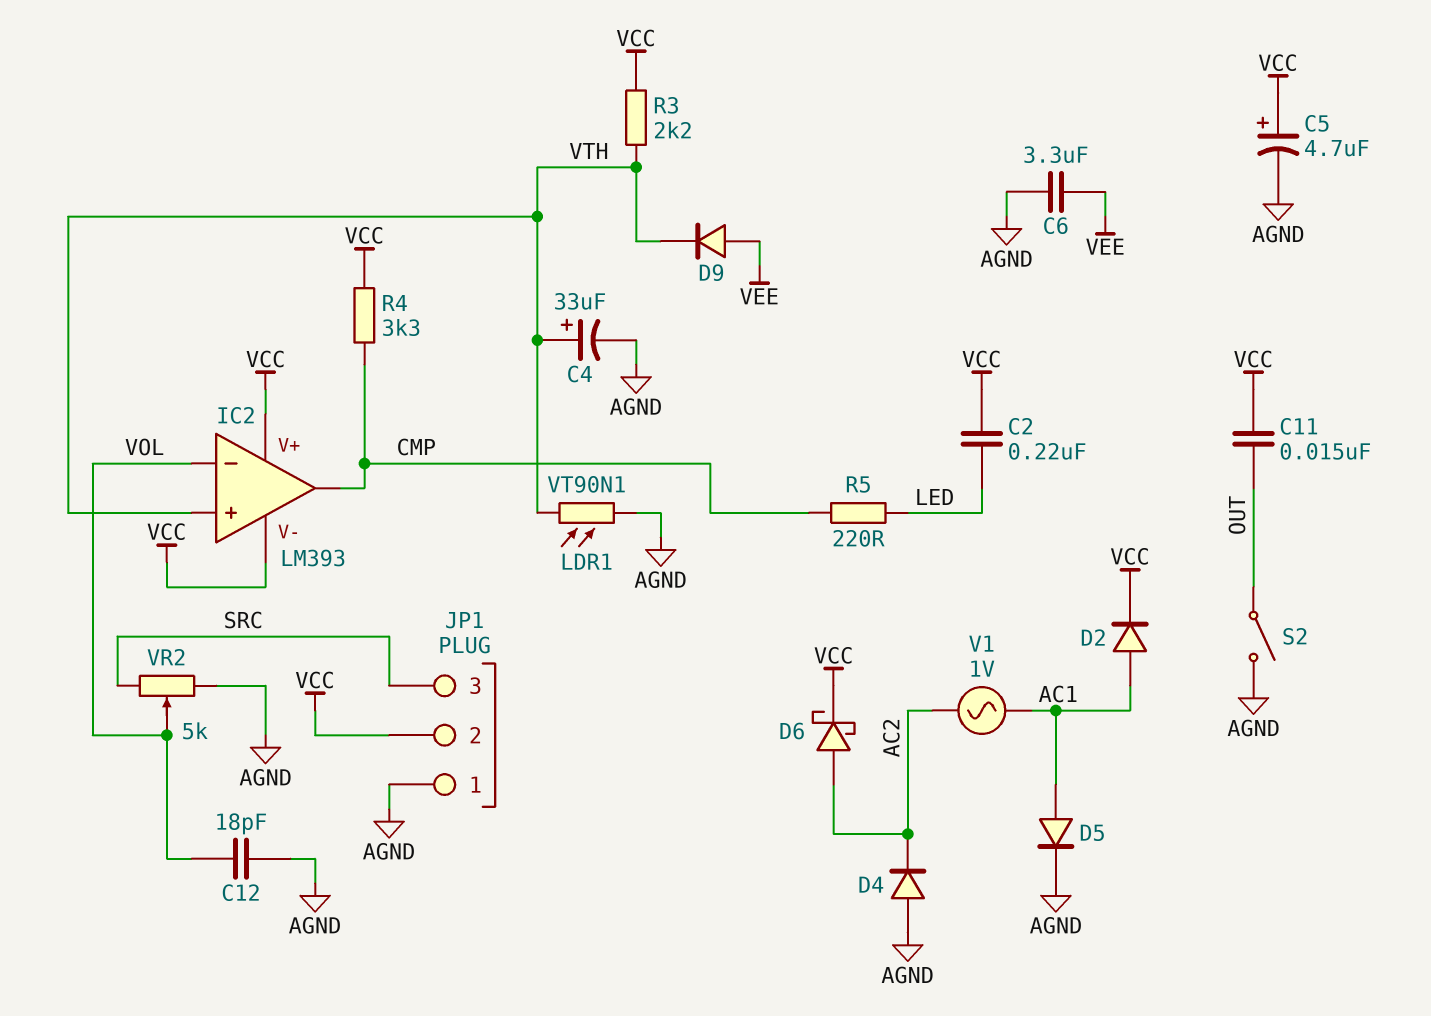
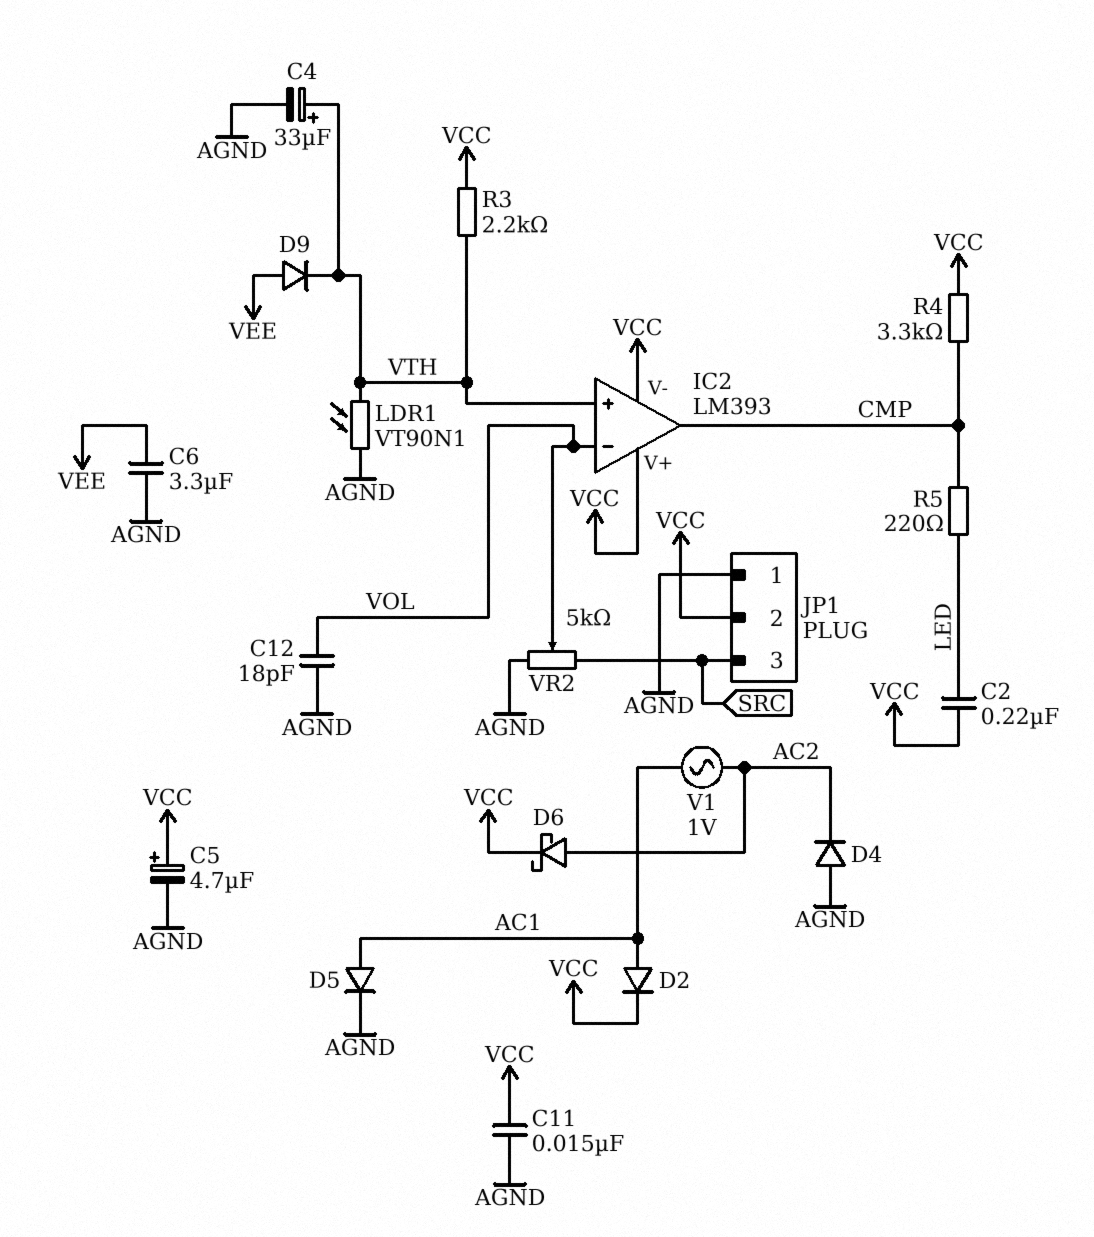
C11: 15nF (OUT, VCC) -> 15nF (AGND, VCC)
S2: switch (AGND, OUT) -> none

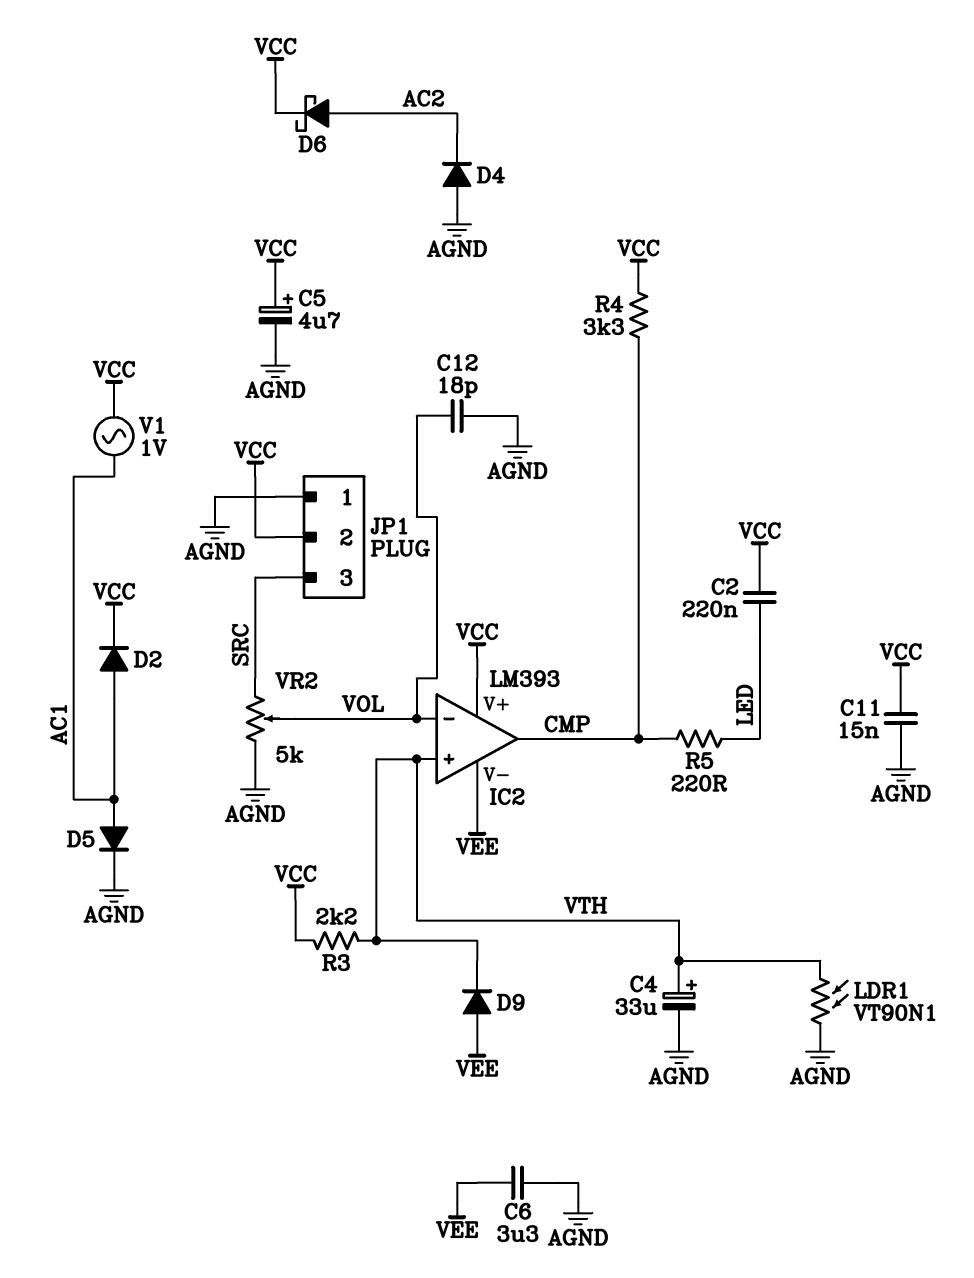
IC2 pin V-: VCC -> VEE
V1: AC 1V (AC1, AC2) -> AC 1V (AC1, VCC)

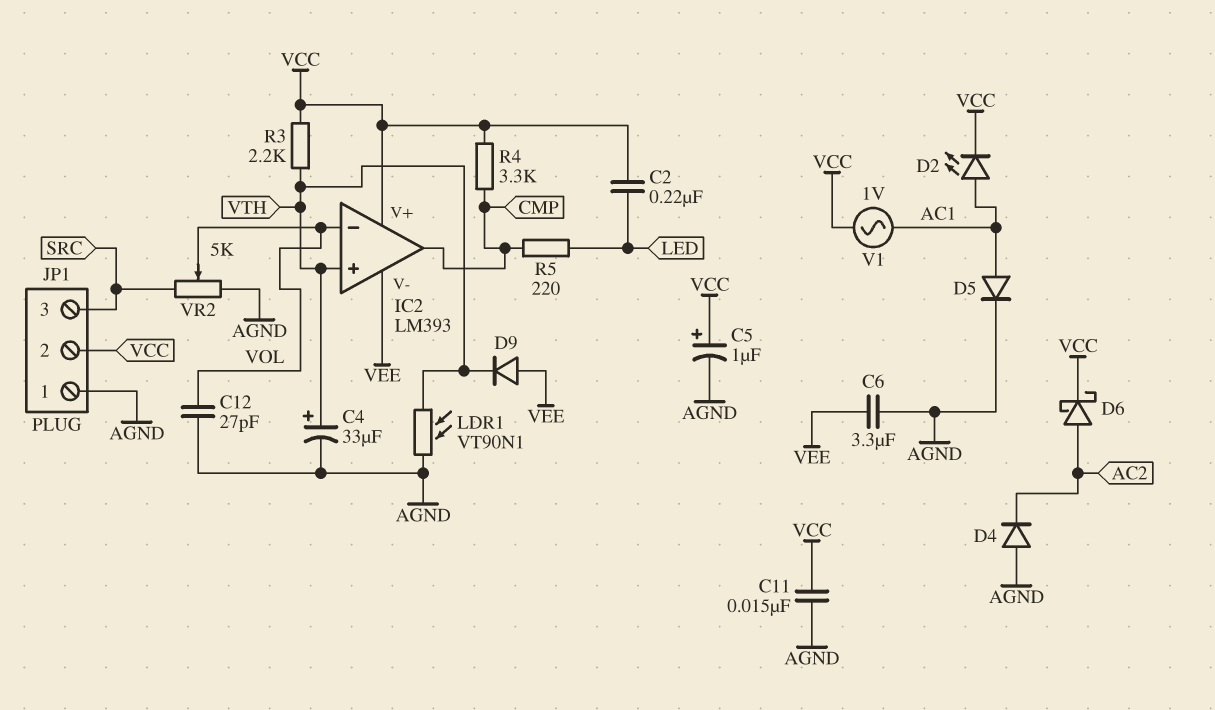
C5: 4.7uF (plus VCC, minus AGND) -> 1uF (plus VCC, minus AGND)
C12: 18pF (AGND, VOL) -> 27pF (AGND, VOL)
D2: diode (A AC1, K VCC) -> LED (A AC1, K VCC)

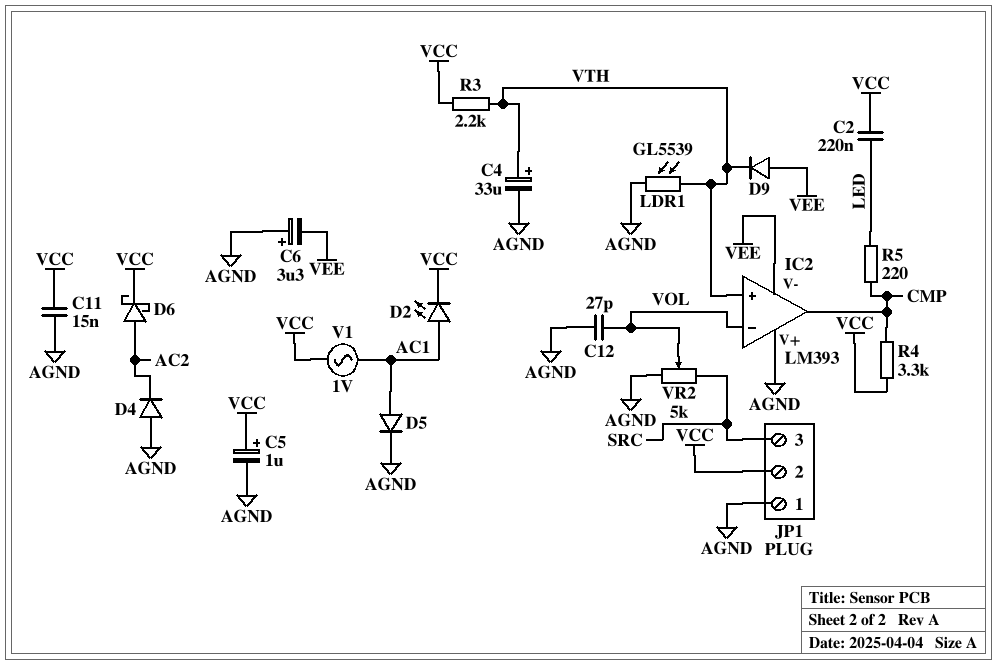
C6: 3.3uF (AGND, VEE) -> 3.3uF (plus AGND, minus VEE)
IC2 pin V+: VCC -> AGND
LDR1: VT90N1 (AGND, VTH) -> GL5539 (AGND, VTH)

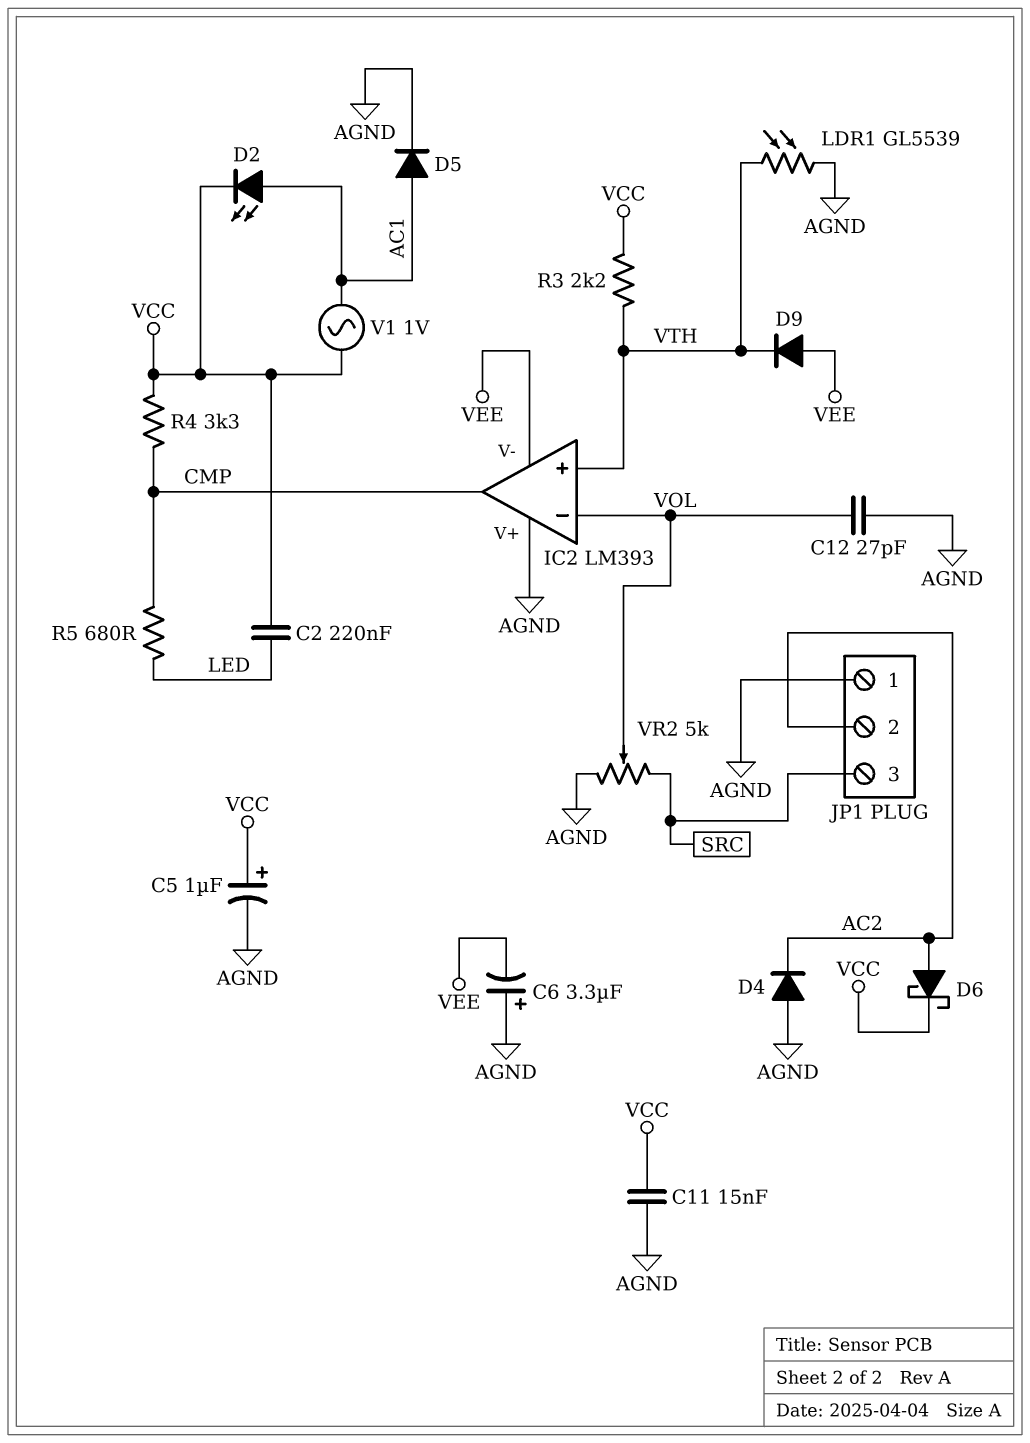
C4: 33uF (plus VTH, minus AGND) -> none
JP1 pin 2: VCC -> AC2
R5: 220 (CMP, LED) -> 680 (CMP, LED)

